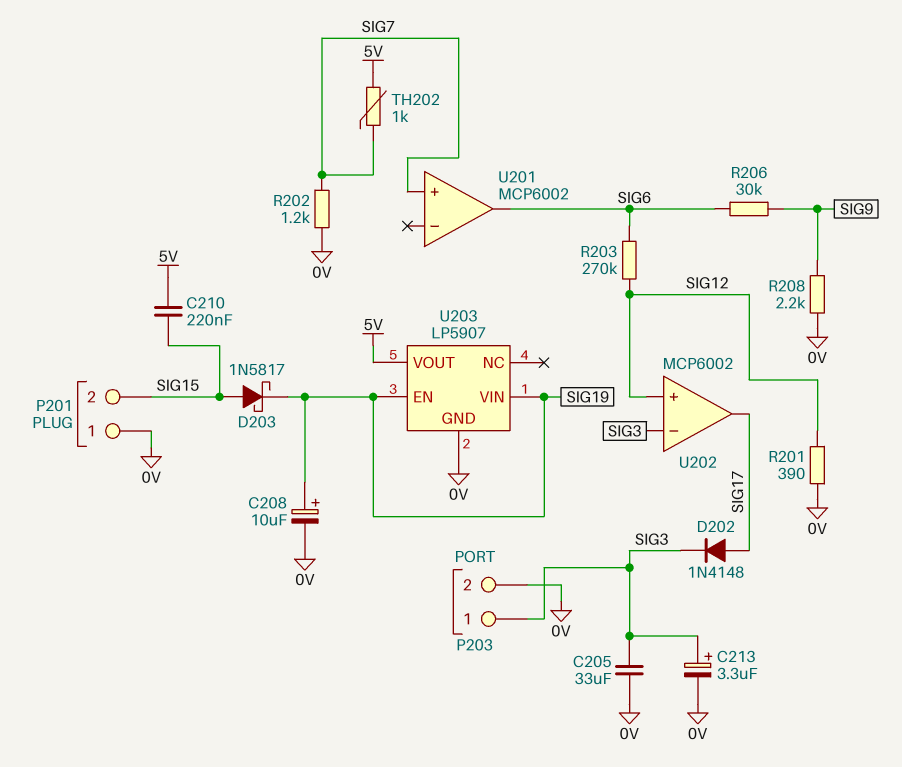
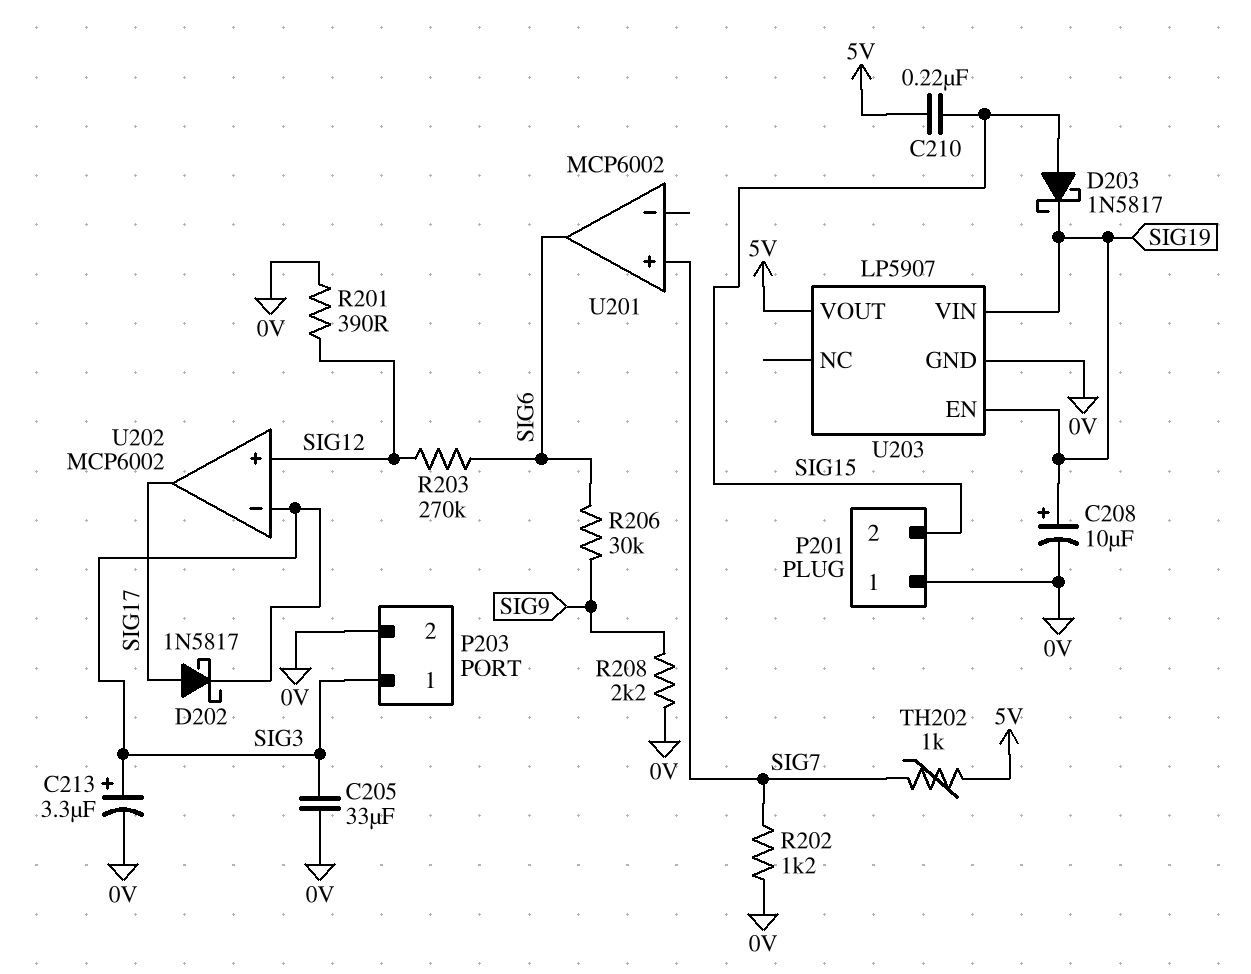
D202: diode 1N4148 (A SIG17, K SIG3) -> schottky 1N5817 (A SIG17, K SIG3)

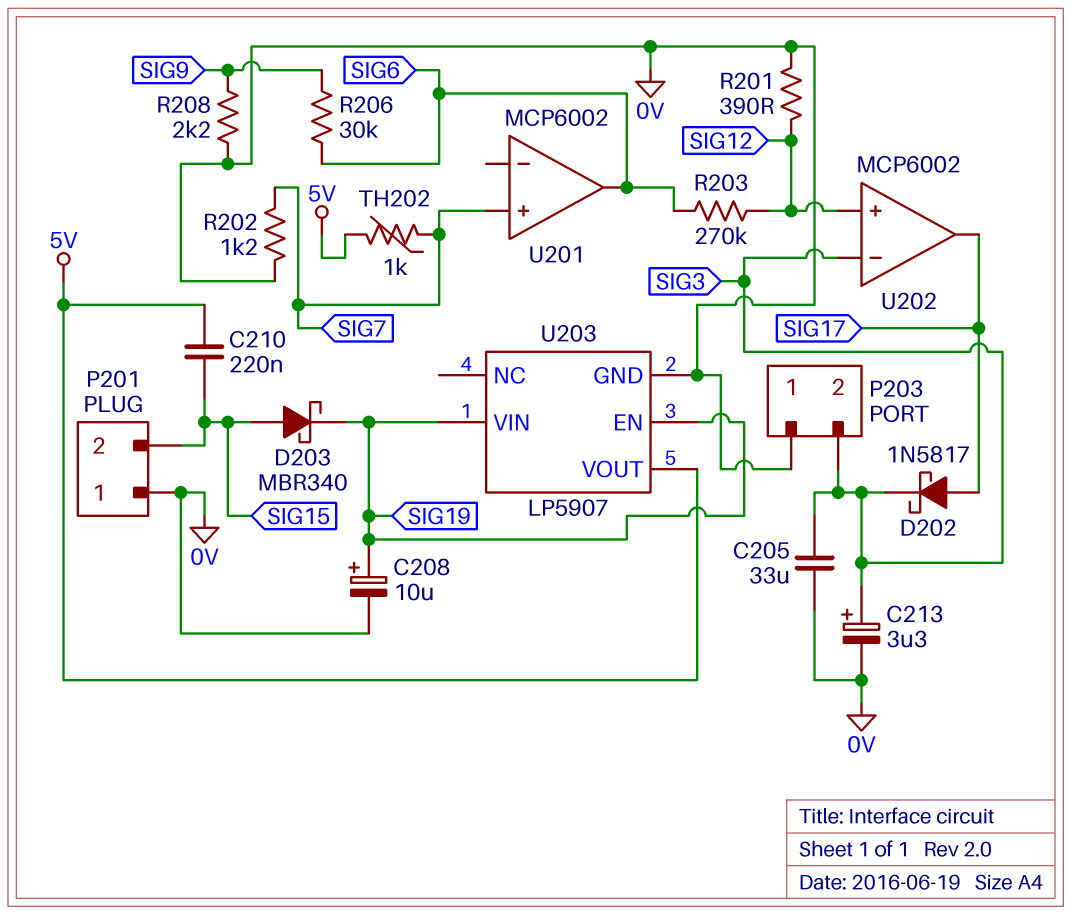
D203: schottky 1N5817 (A SIG15, K SIG19) -> schottky MBR340 (A SIG15, K SIG19)
P203 pin 1: SIG3 -> 0V
P203 pin 2: 0V -> SIG3

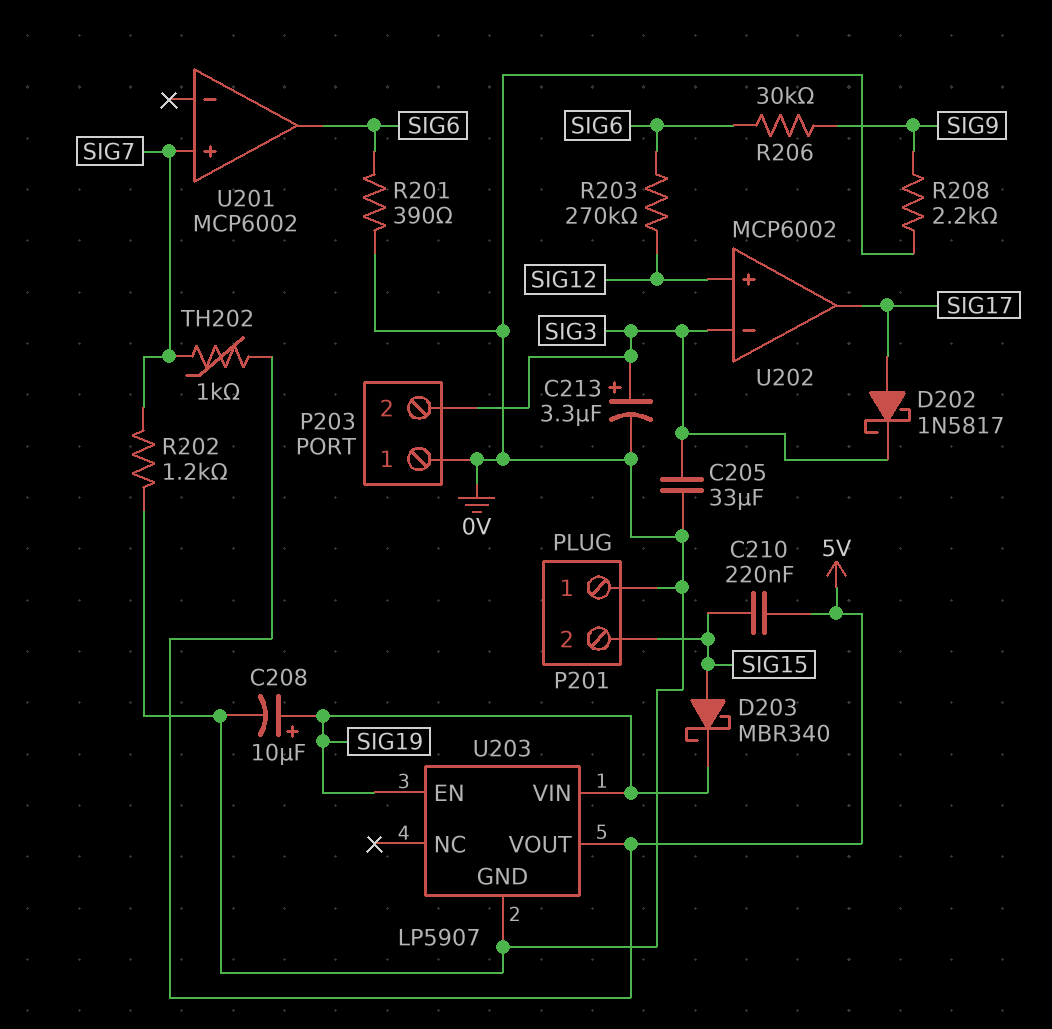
R201: 390 (0V, SIG12) -> 390 (0V, SIG6)

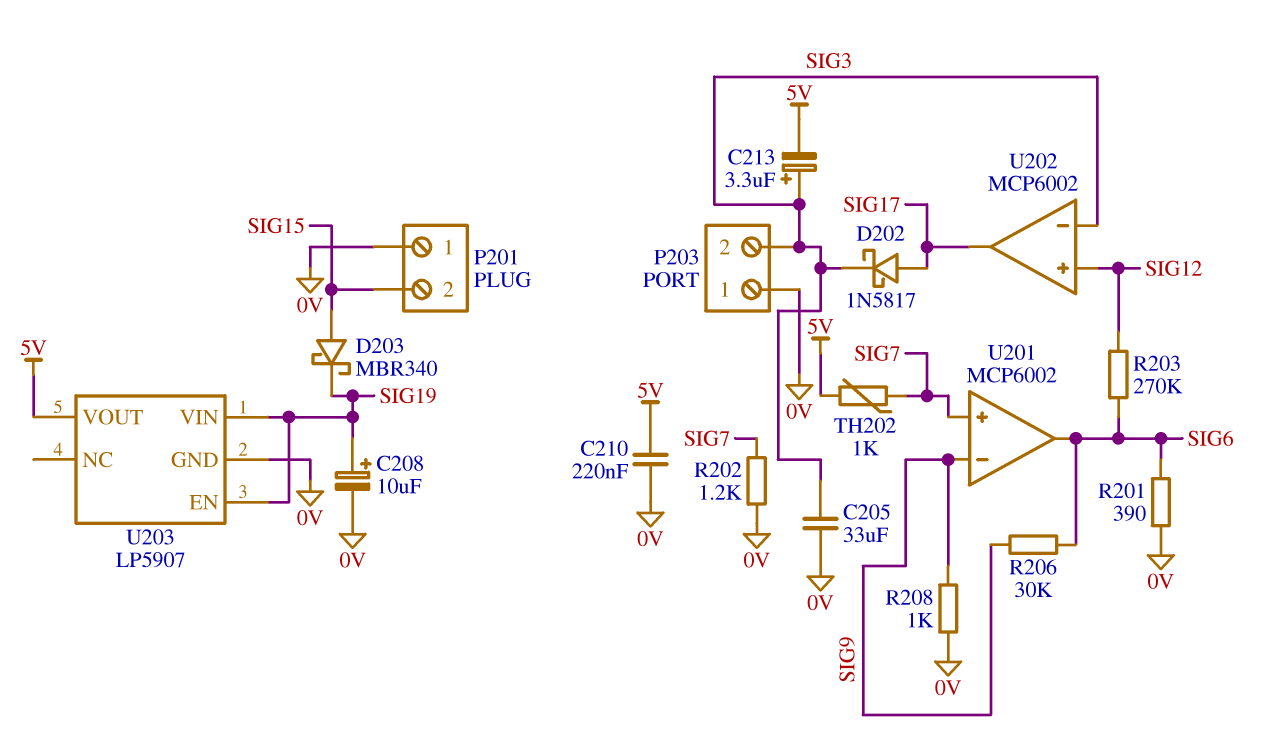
C210: 220nF (5V, SIG15) -> 220nF (0V, 5V)
C213: 3.3uF (plus SIG3, minus 0V) -> 3.3uF (plus SIG3, minus 5V)
R208: 2.2k (0V, SIG9) -> 1k (0V, SIG9)
U201 pin in-: none -> SIG9

